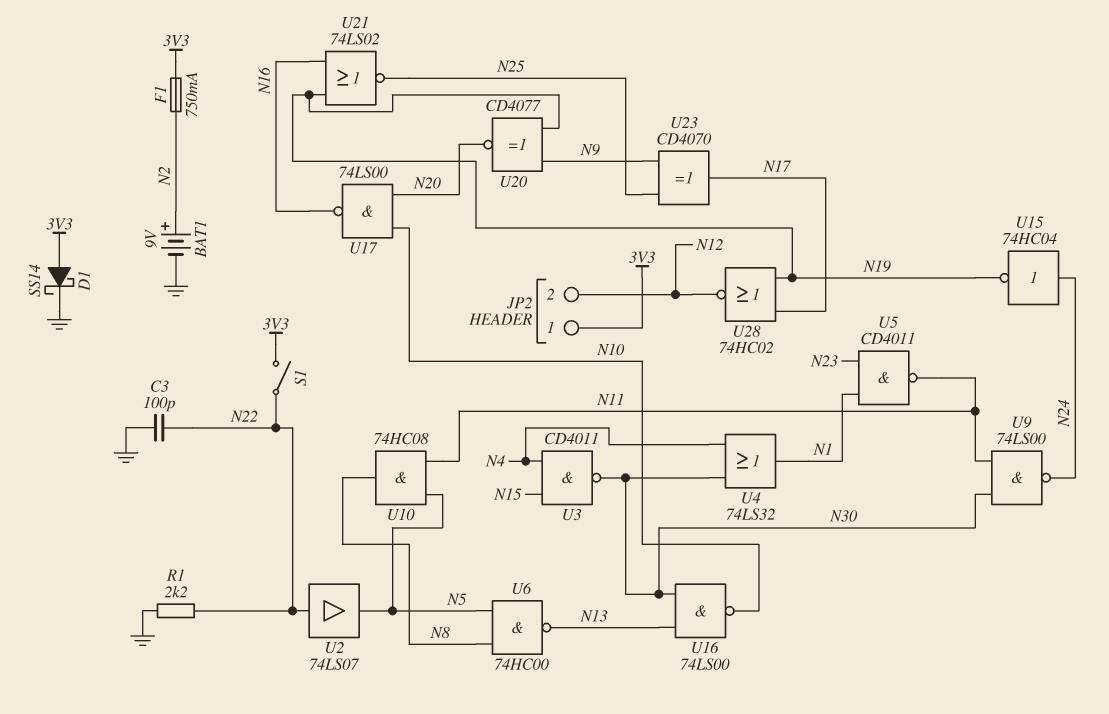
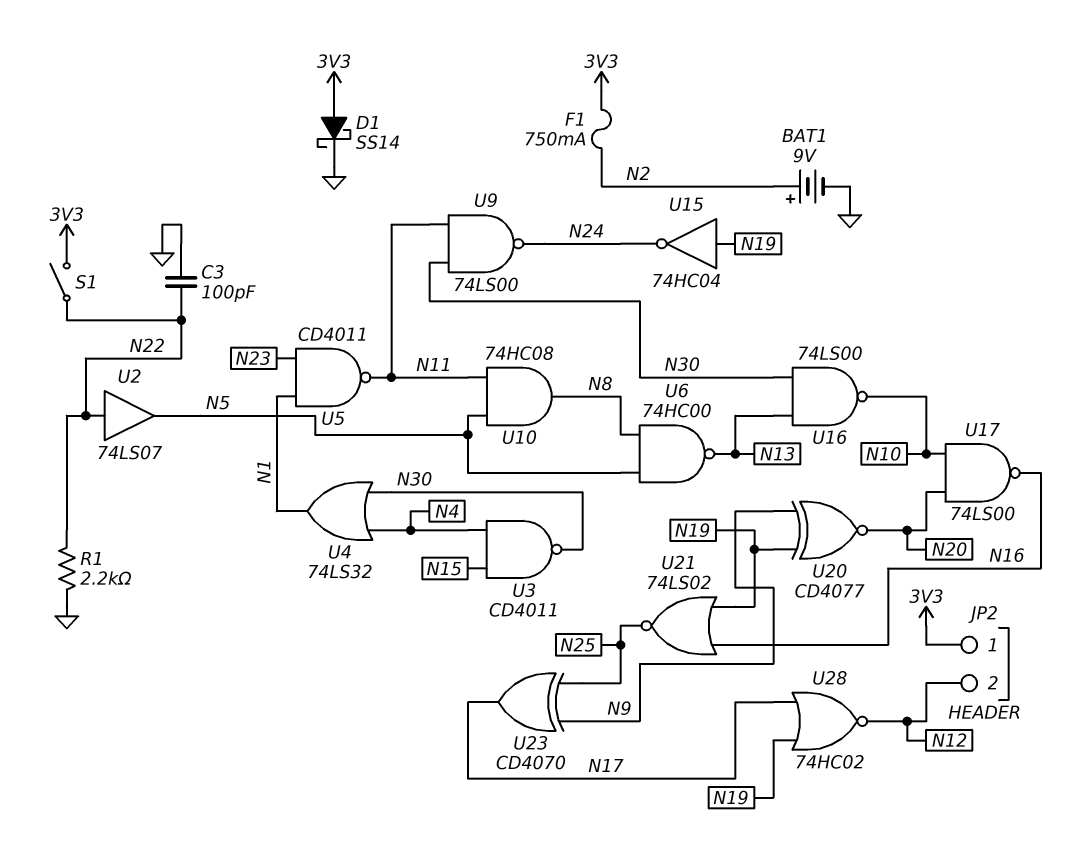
U15: NOT 74HC04 (in N24, out N19) -> NOT 74HC04 (in N19, out N24)

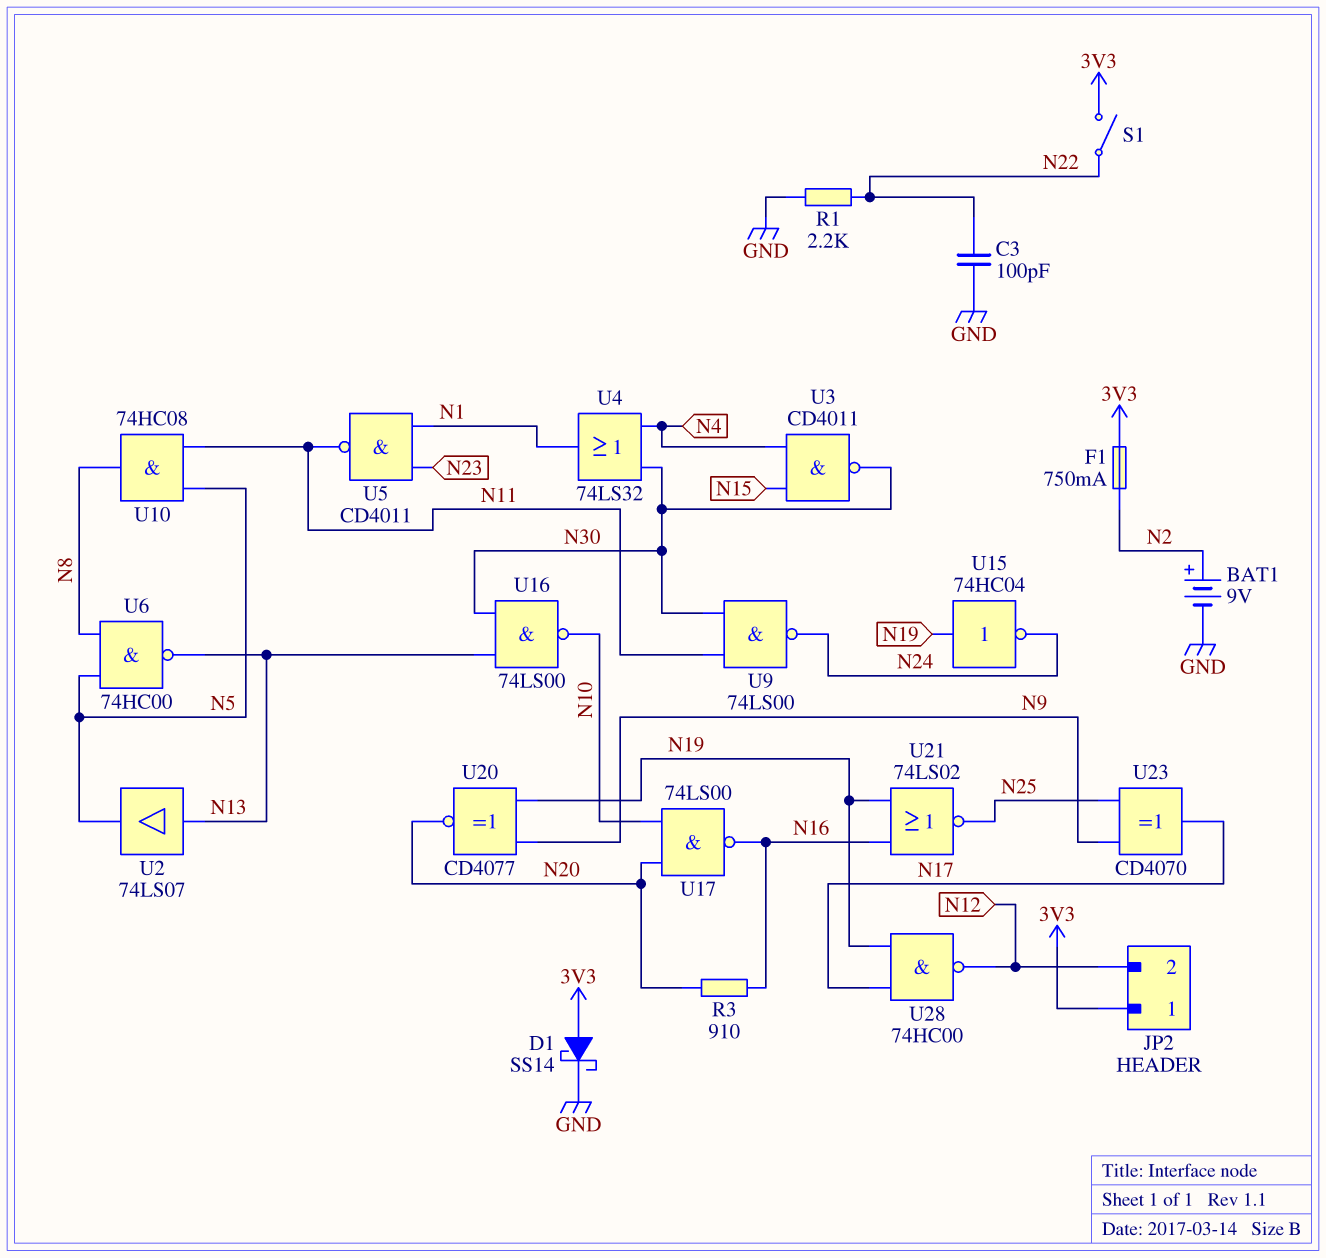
R3: none -> 910 (N16, N20)
U2: buffer 74LS07 (in N22, out N5) -> buffer 74LS07 (in N13, out N5)
U28: NOR 74HC02 (in N17, in N19, out N12) -> NAND 74HC00 (in N17, in N19, out N12)

